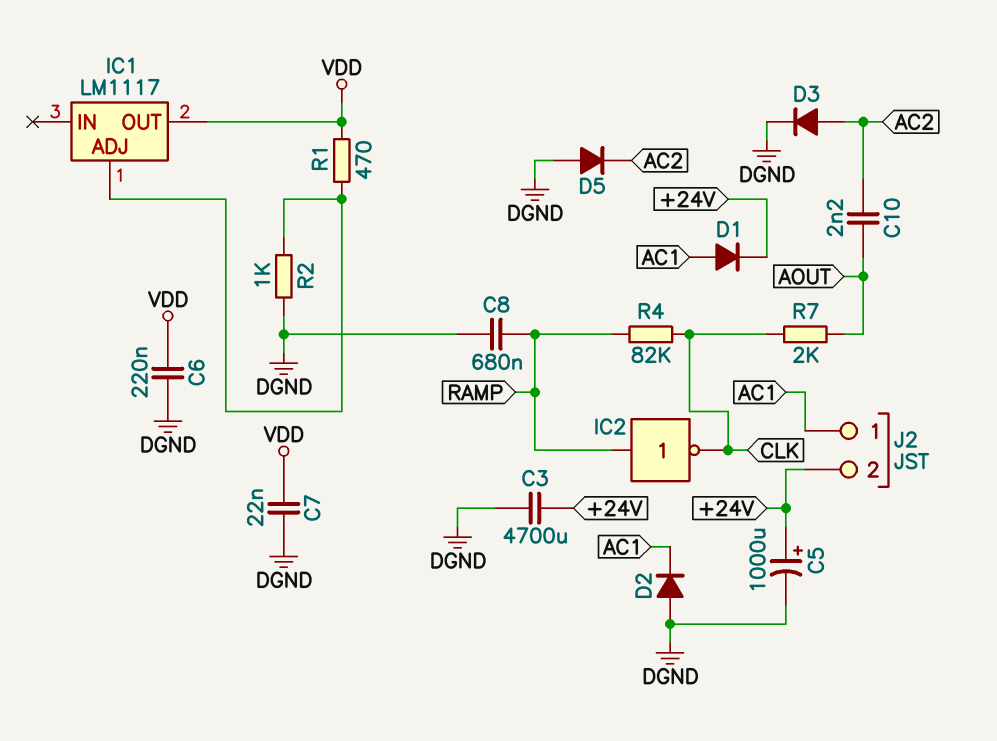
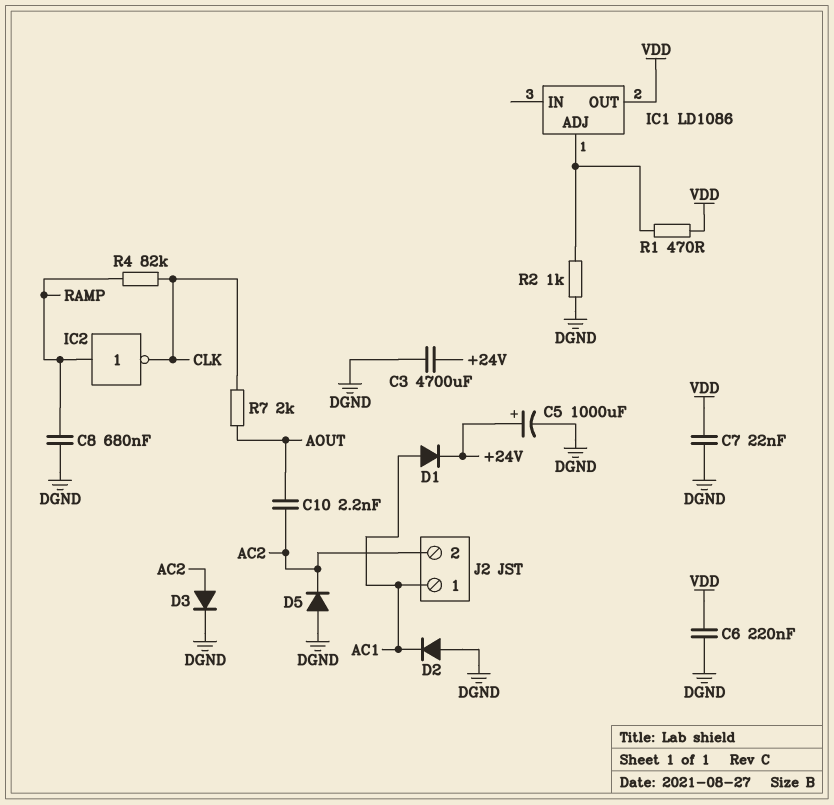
IC1: LM1117 -> LD1086
J2 pin 2: +24V -> AC2

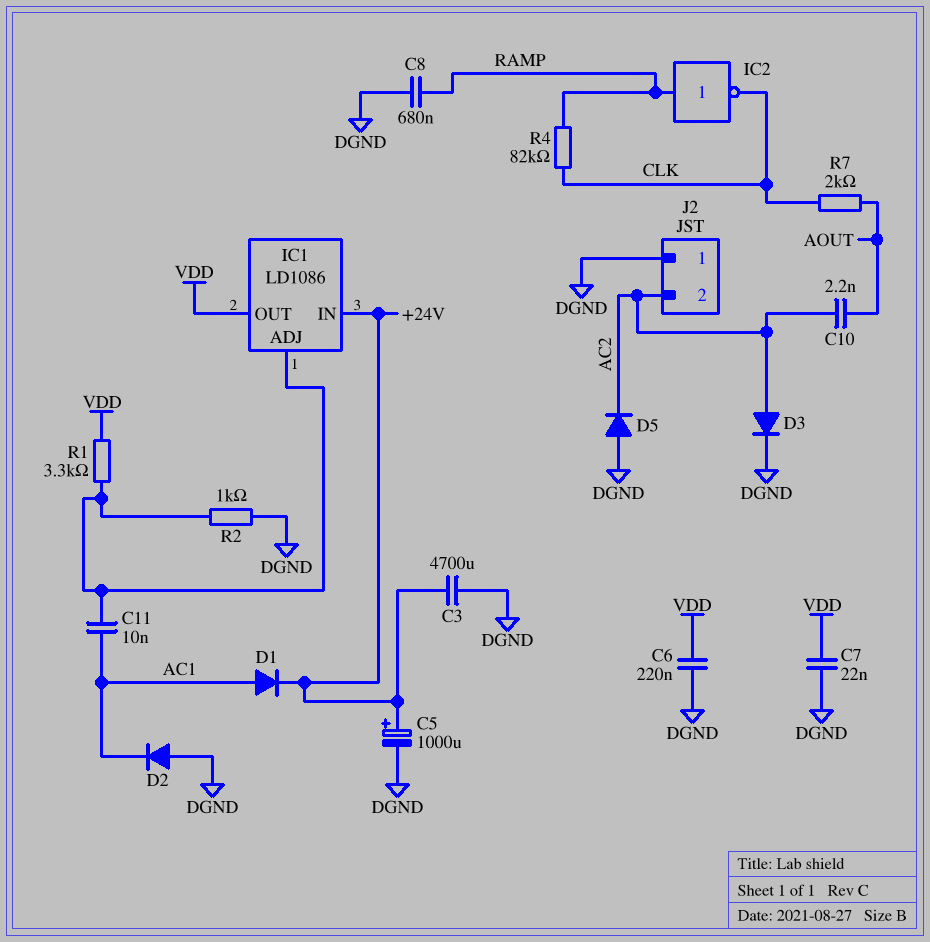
C11: none -> 10nF (AC1, IC1/ADJ)
IC1 pin IN: none -> +24V
J2 pin 1: AC1 -> DGND
R1: 470 (IC1/ADJ, VDD) -> 3.3k (IC1/ADJ, VDD)

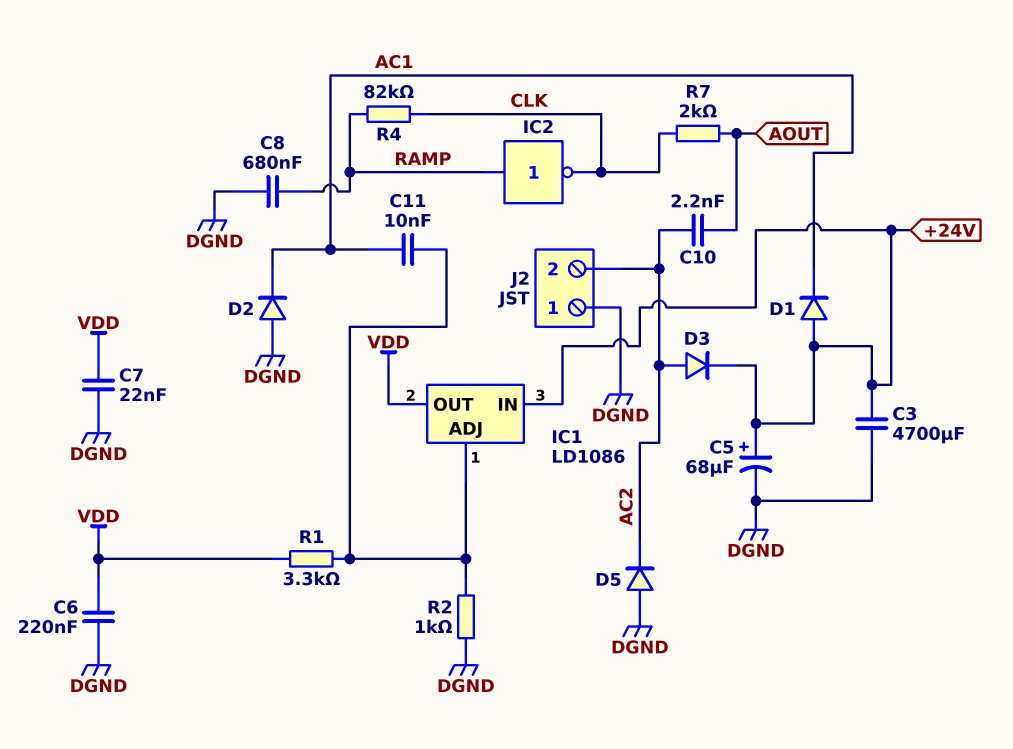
C5: 1000uF (plus +24V, minus DGND) -> 68uF (plus +24V, minus DGND)
D1: diode (A AC1, K +24V) -> diode (A +24V, K AC1)
D3: diode (A AC2, K DGND) -> diode (A AC2, K +24V)

